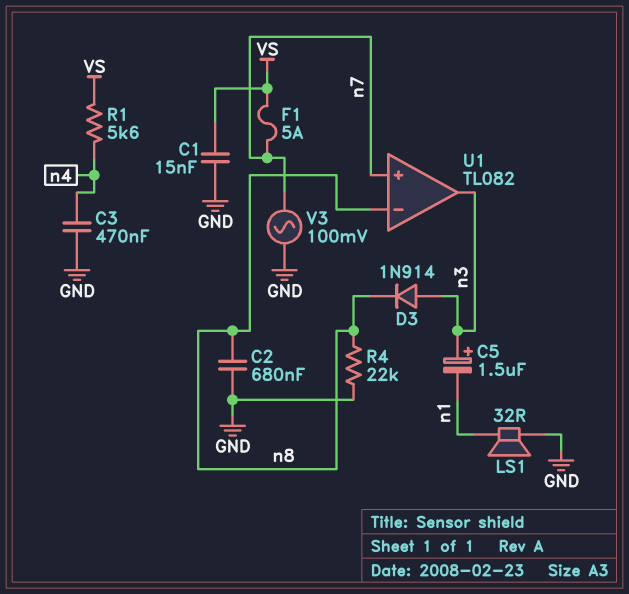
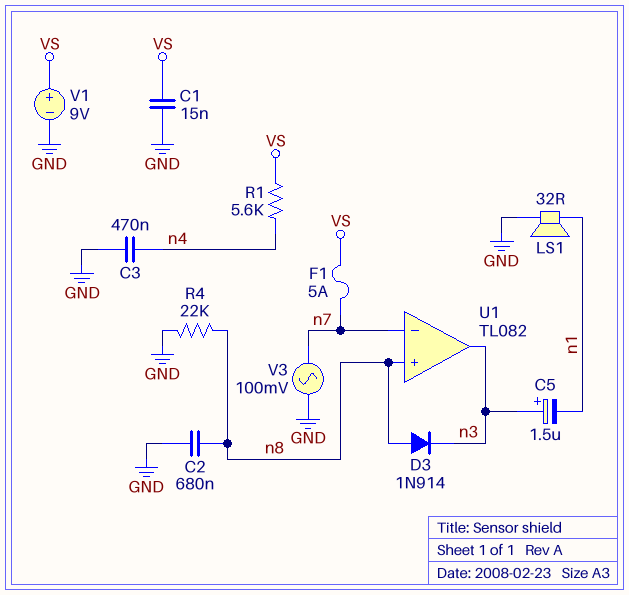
D3: diode 1N914 (A n3, K n8) -> diode 1N914 (A n8, K n3)
U1 pin in+: n7 -> n8
U1 pin in-: n8 -> n7
V1: none -> 9V (plus VS, minus GND)

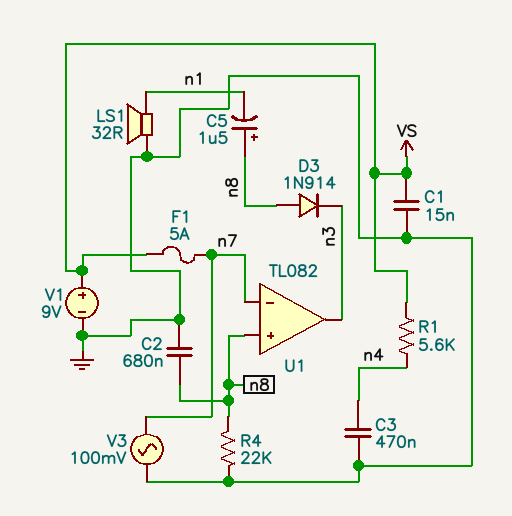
C5: 1.5uF (plus n3, minus n1) -> 1.5uF (plus n8, minus n1)

